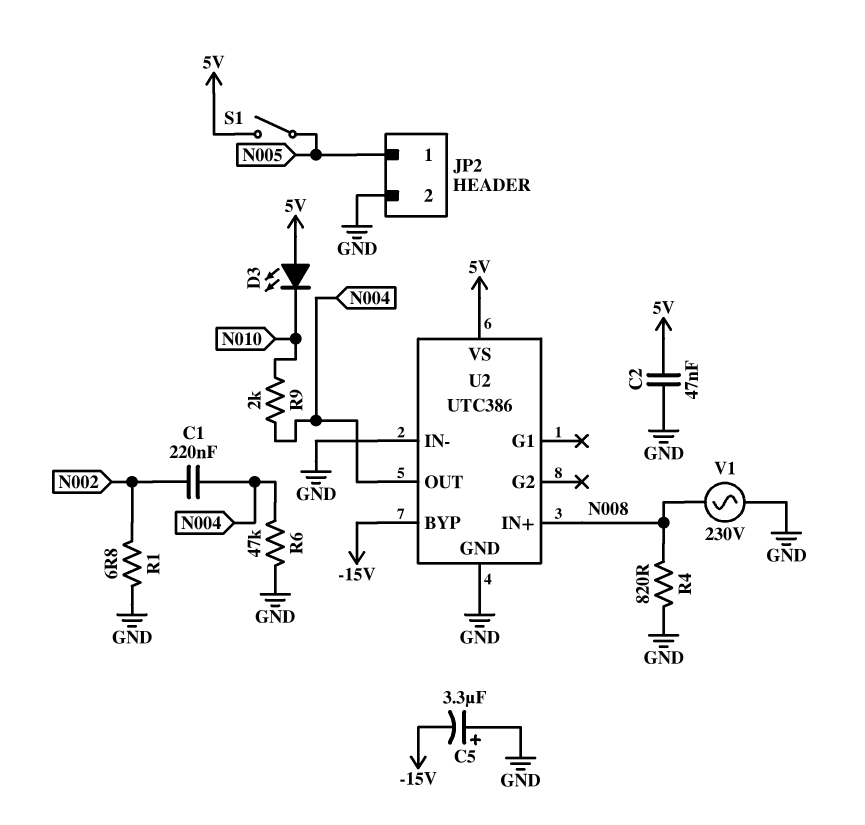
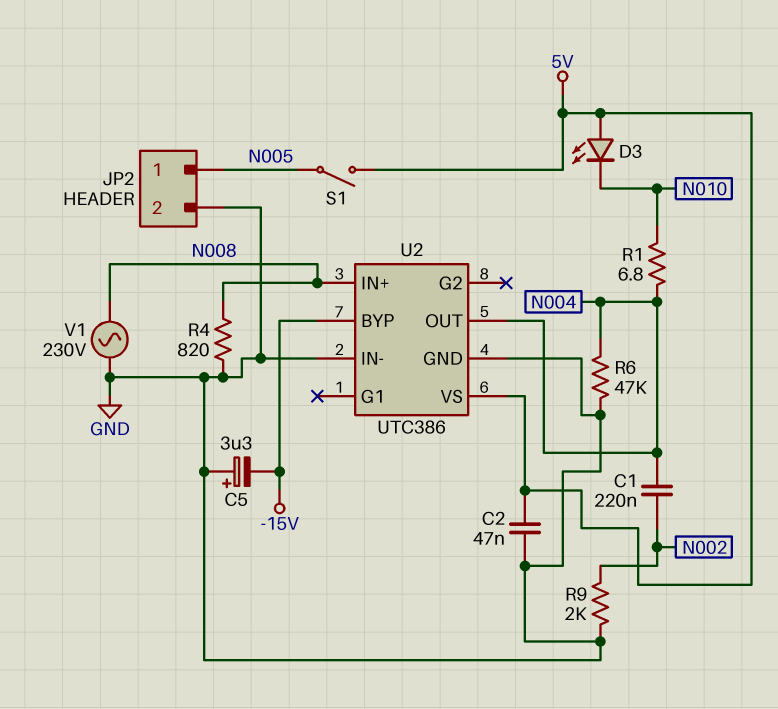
R1: 6.8 (GND, N002) -> 6.8 (N004, N010)
R9: 2k (N004, N010) -> 2k (GND, N002)

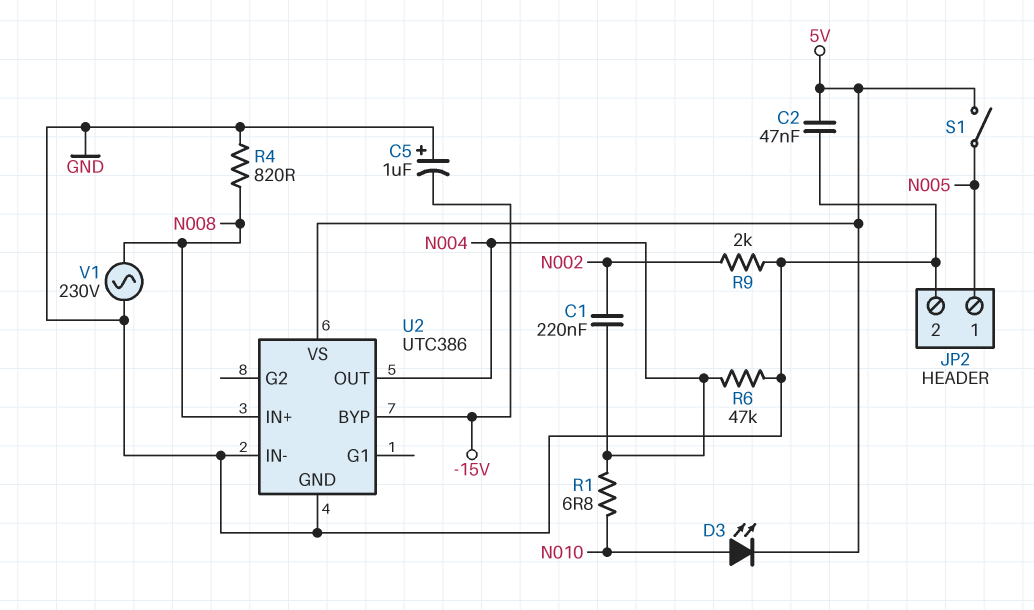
C5: 3.3uF (plus GND, minus -15V) -> 1uF (plus GND, minus -15V)
D3: LED (A 5V, K N010) -> LED (A N010, K 5V)

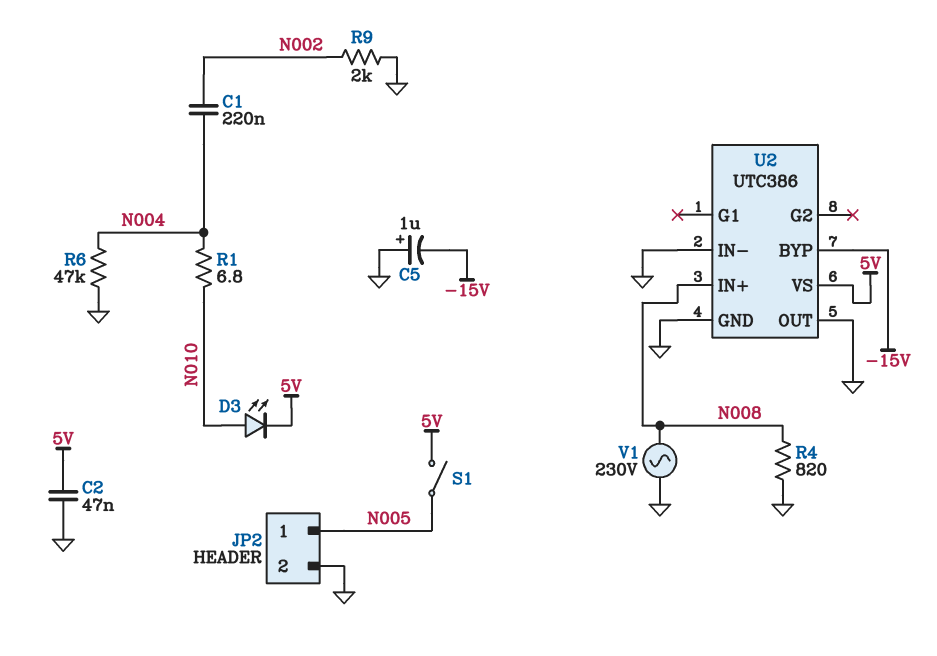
U2 pin OUT: N004 -> GND

